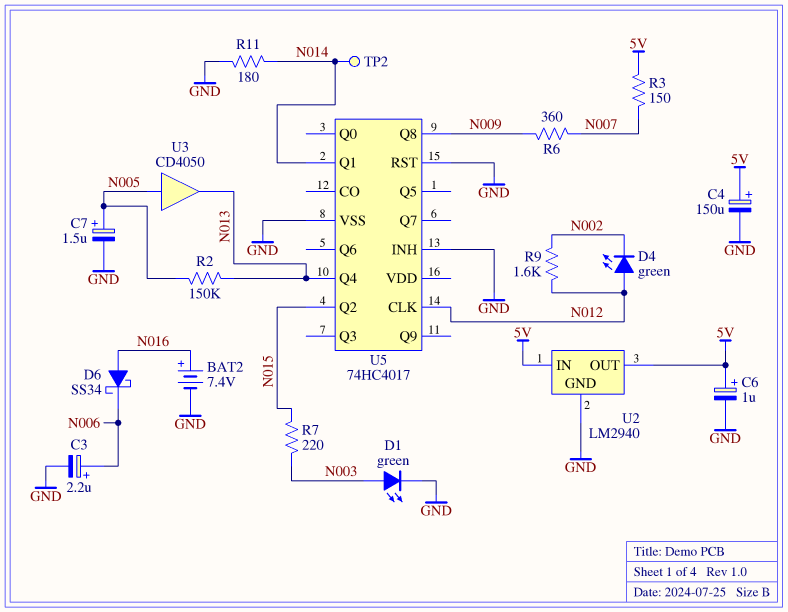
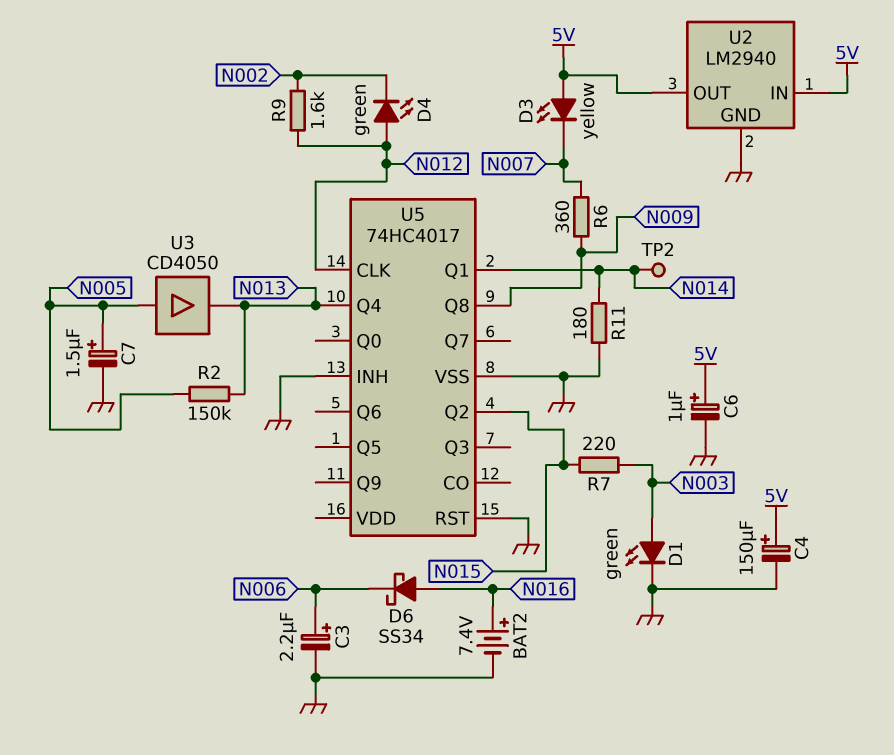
D3: none -> LED yellow (A 5V, K N007)
R3: 150 (5V, N007) -> none

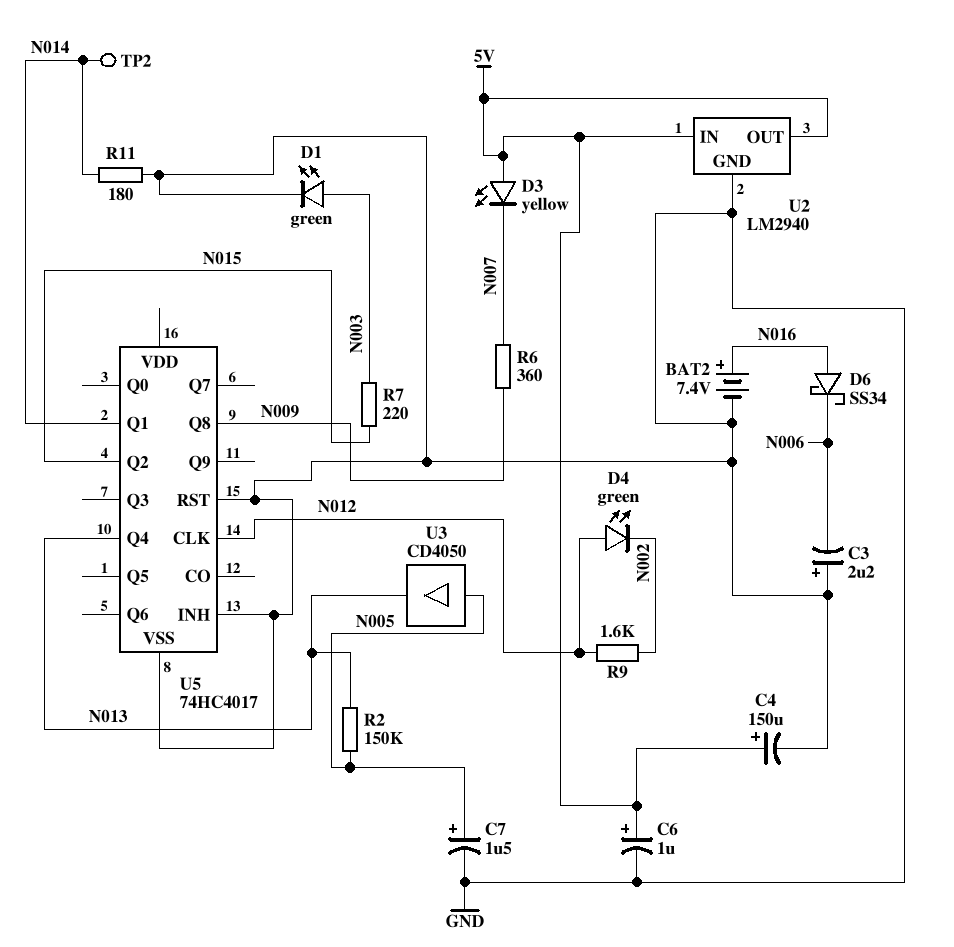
C3: 2.2uF (plus N006, minus GND) -> 2.2uF (plus GND, minus N006)

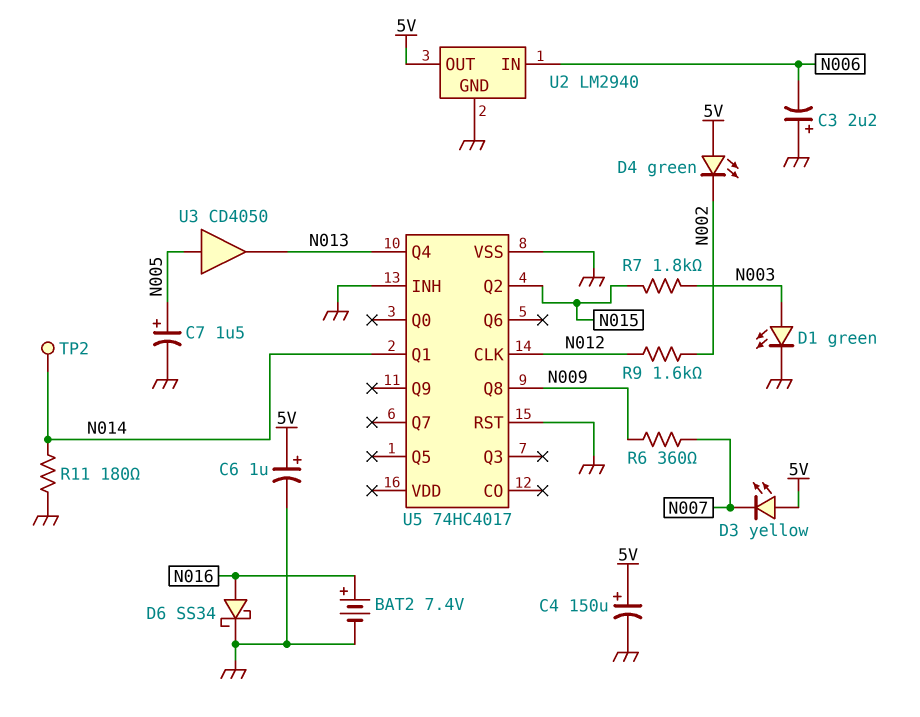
D4: LED green (A N012, K N002) -> LED green (A 5V, K N002)
D6: schottky SS34 (A N016, K N006) -> schottky SS34 (A N016, K GND)
R2: 150k (N005, N013) -> none
R7: 220 (N003, N015) -> 1.8k (N003, N015)
U2 pin IN: 5V -> N006

